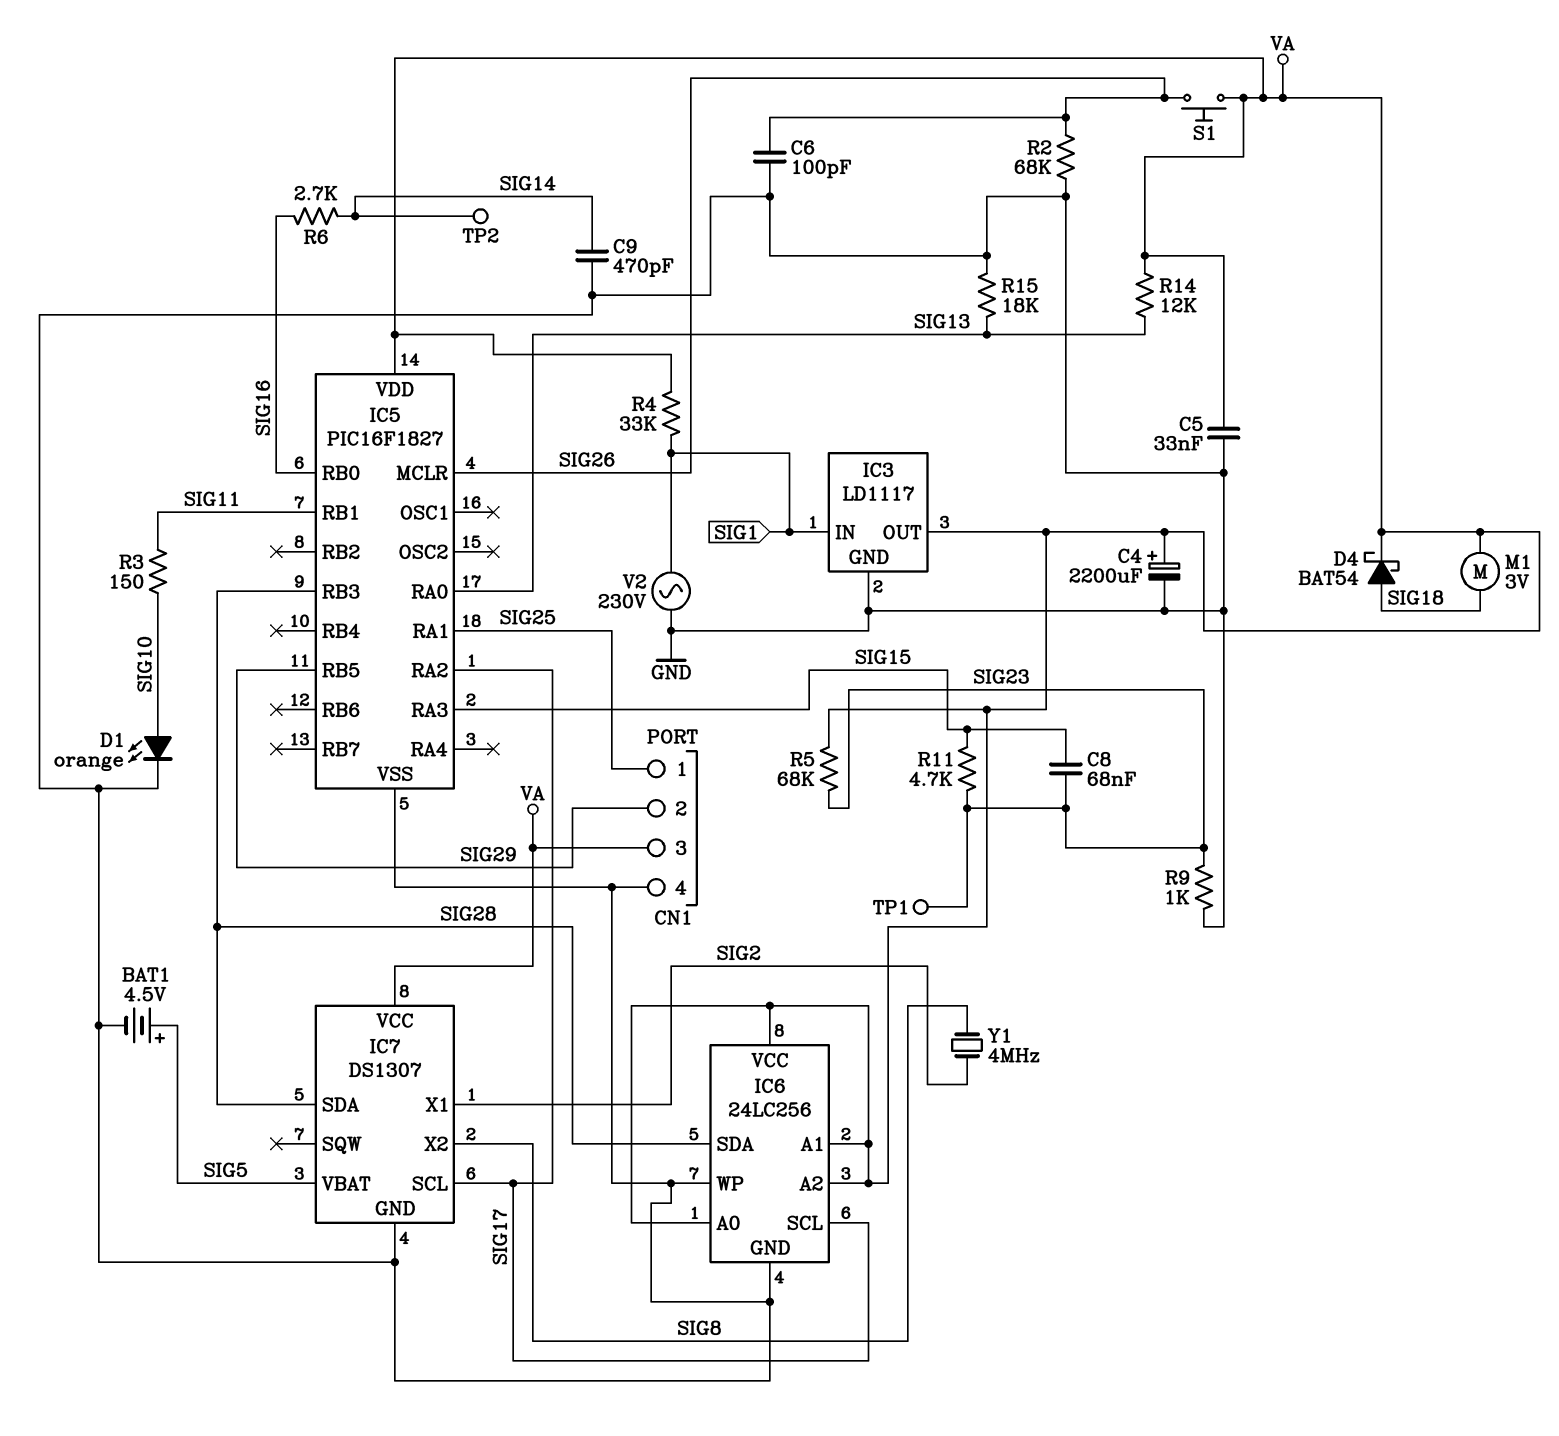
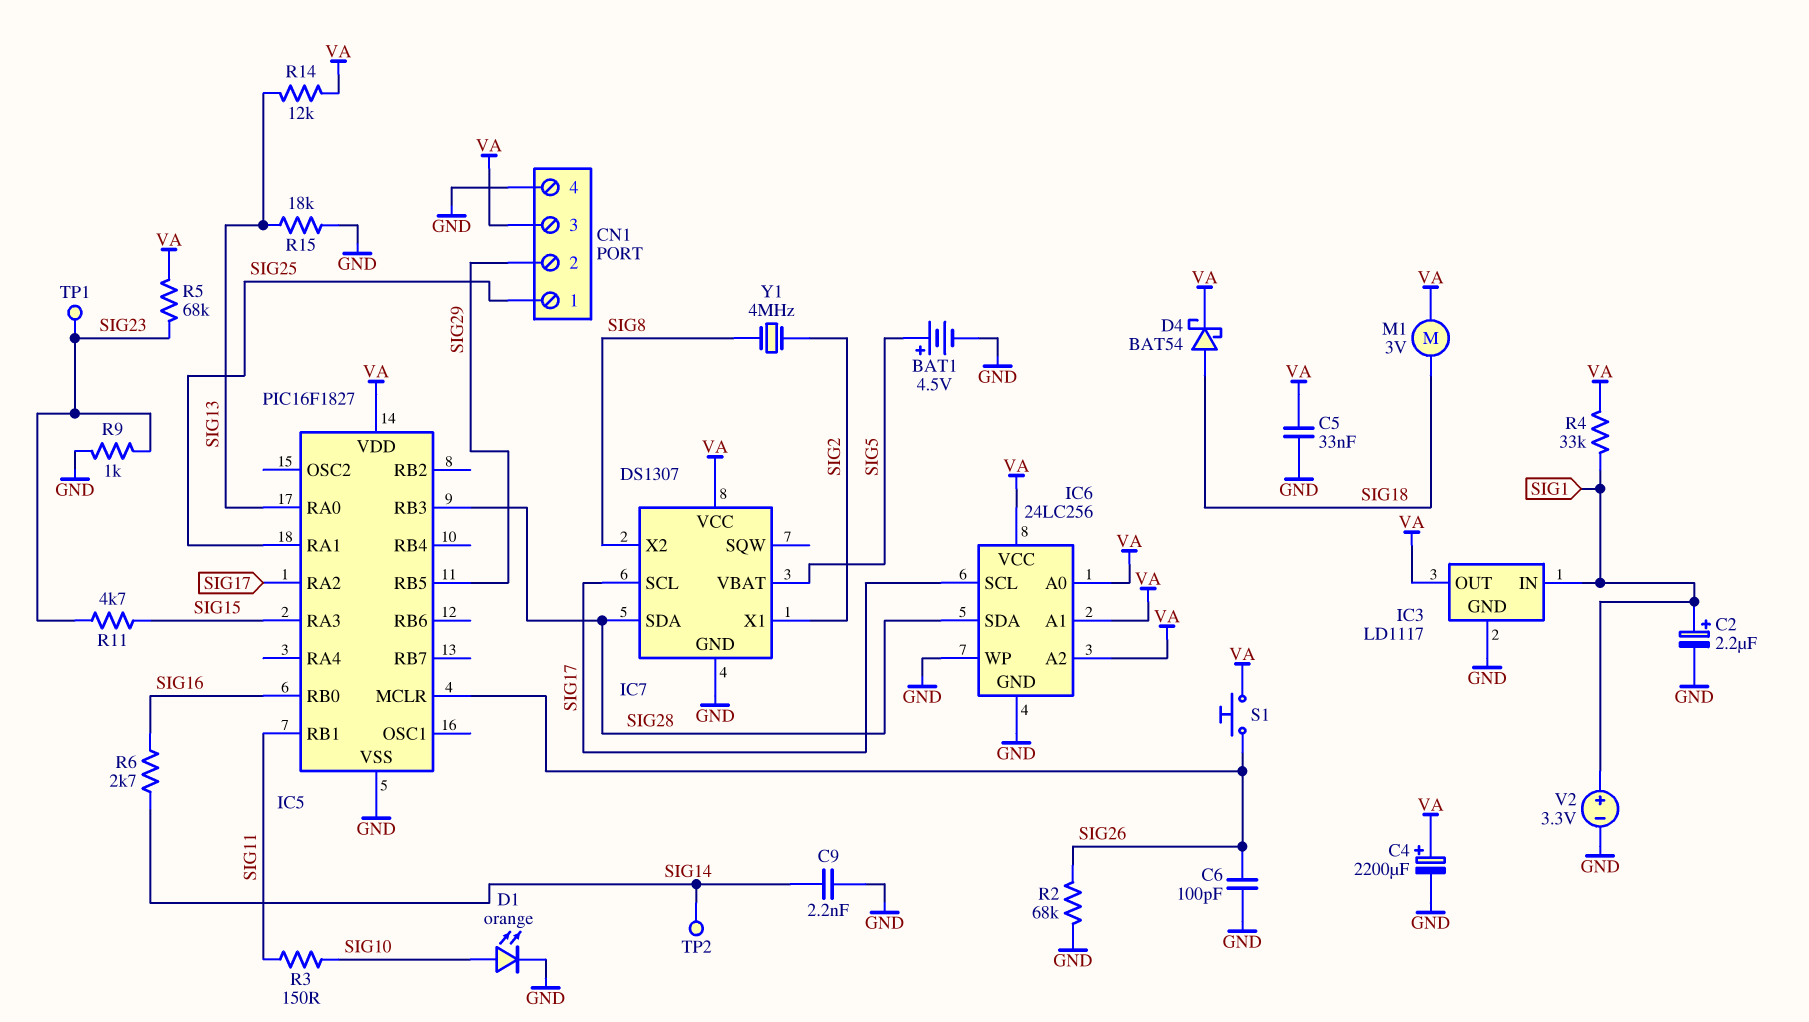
C2: none -> 2.2uF (plus SIG1, minus GND)
C8: 68nF (SIG15, SIG23) -> none
C9: 470pF (GND, SIG14) -> 2.2nF (GND, SIG14)
V2: AC 230V (GND, SIG1) -> 3.3V (plus SIG1, minus GND)

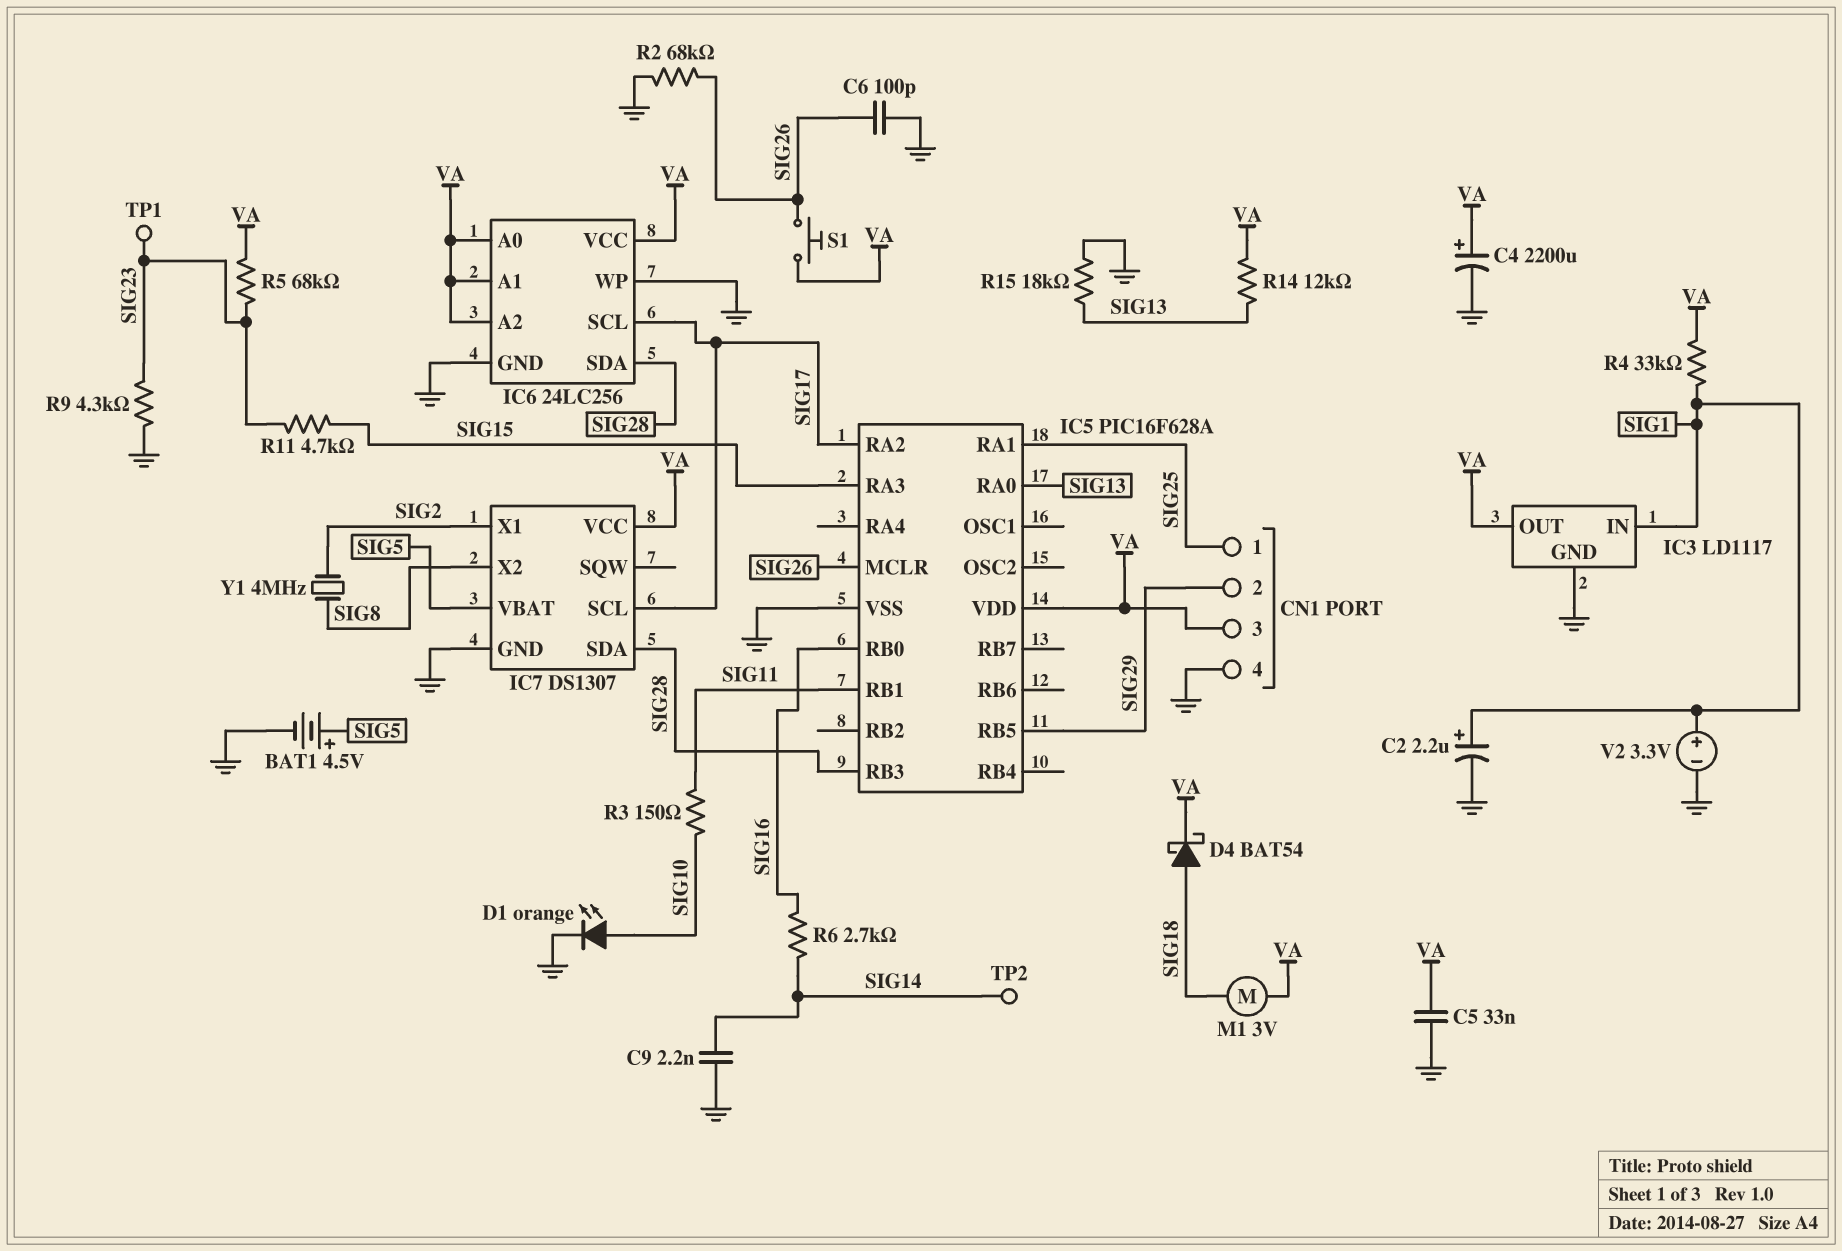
IC5: PIC16F1827 -> PIC16F628A
R9: 1k (GND, SIG23) -> 4.3k (GND, SIG23)

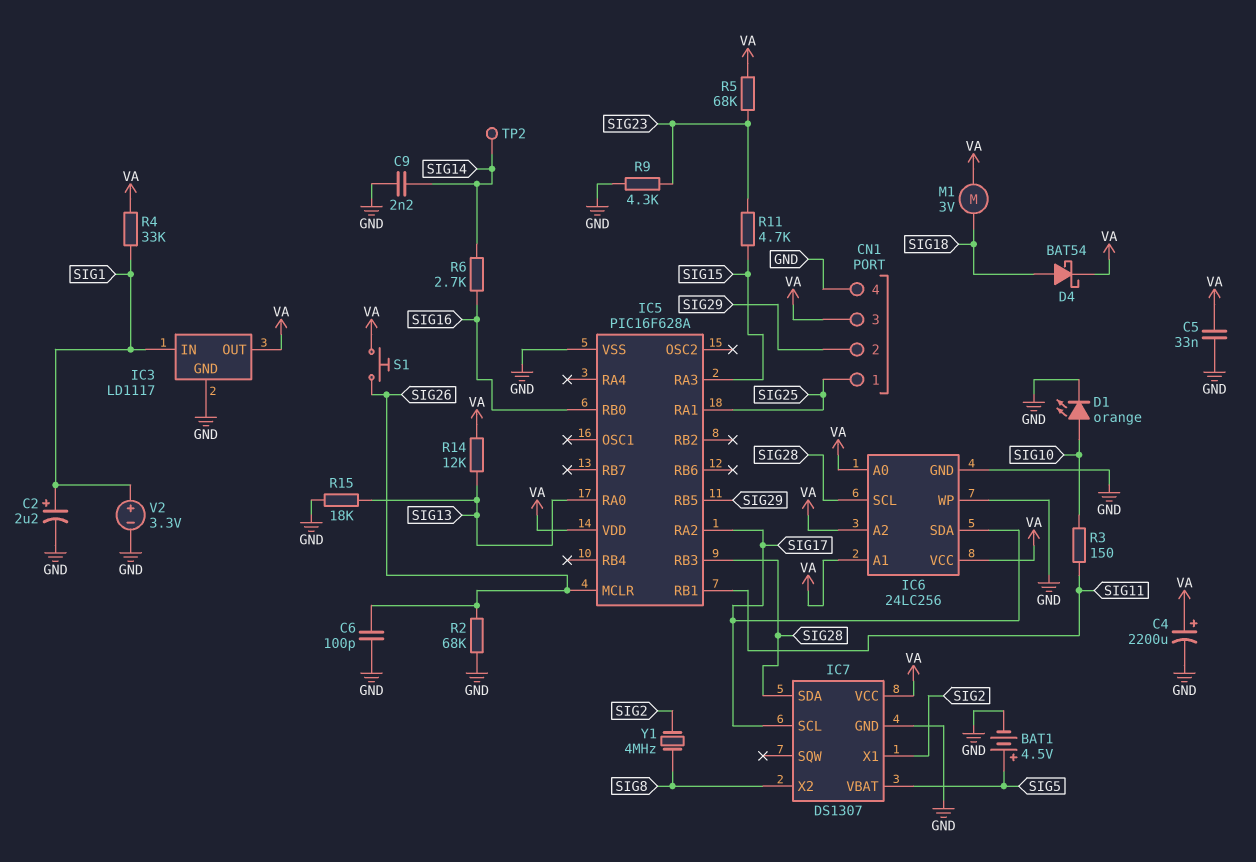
IC6 pin SCL: SIG17 -> SIG28
IC6 pin SDA: SIG28 -> SIG17
TP1: test point (SIG23) -> none

